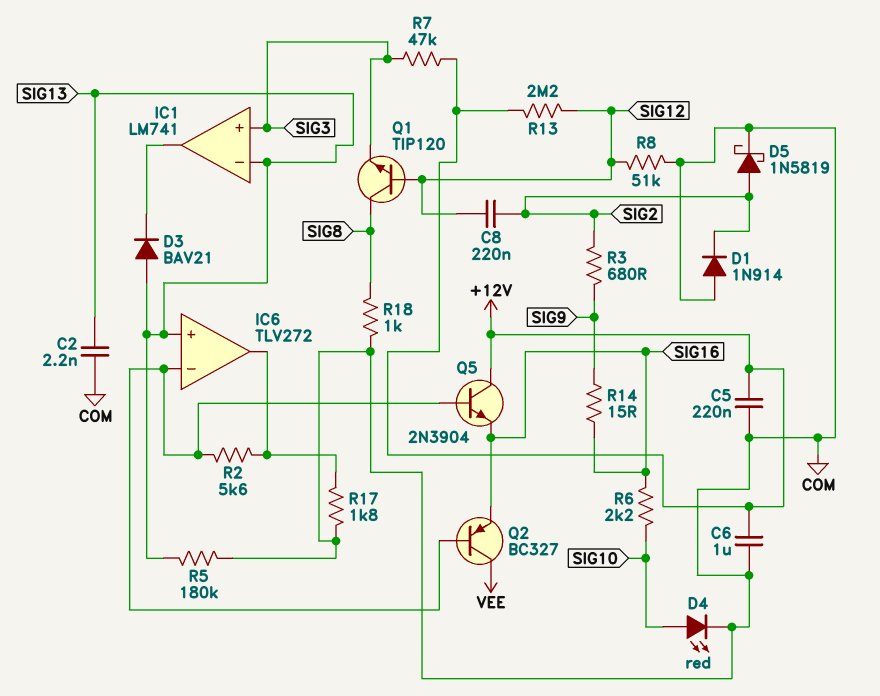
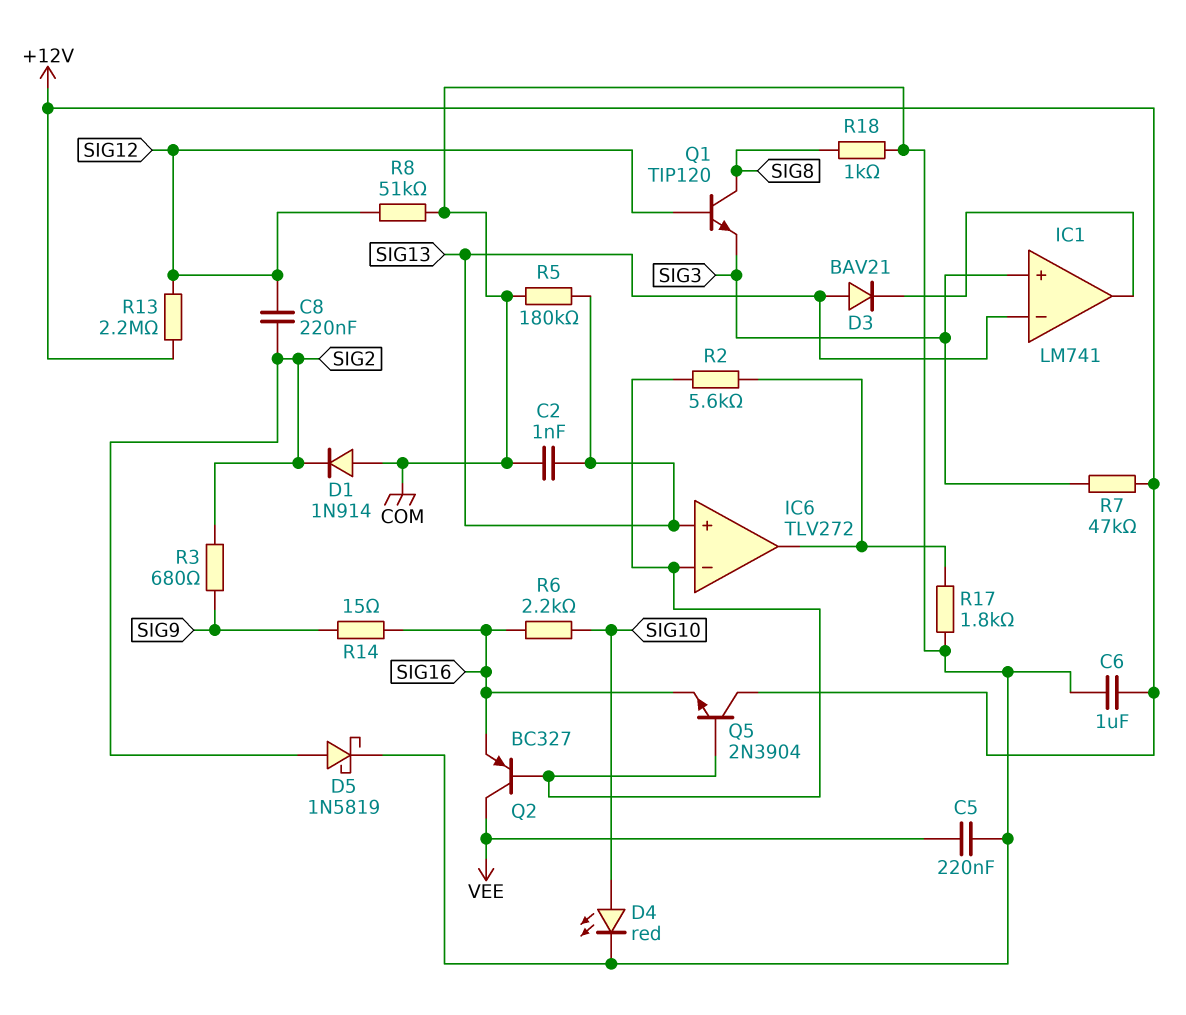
C2: 2.2nF (COM, SIG13) -> 1nF (COM, SIG13)
C5: 220nF (+12V, COM) -> 220nF (COM, VEE)

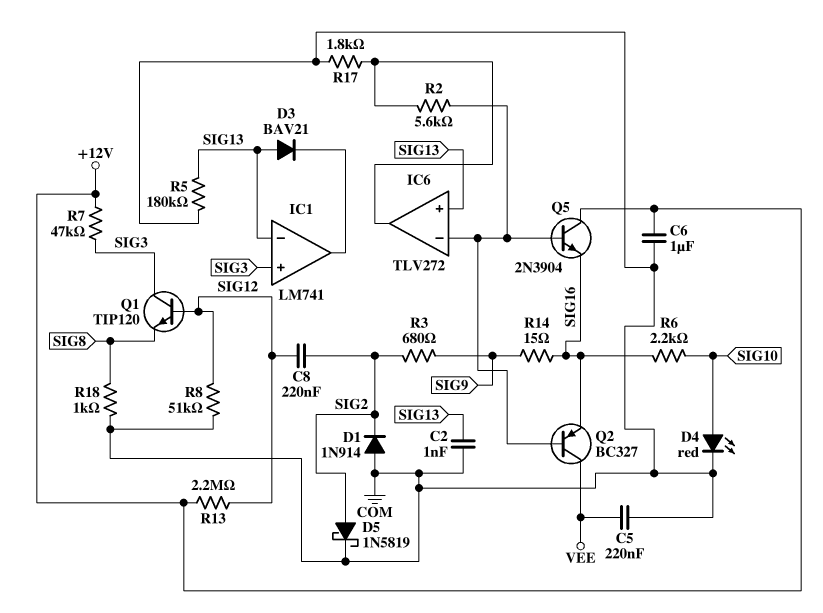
Q1: NPN TIP120 (B SIG12, C SIG8, E SIG3) -> NPN TIP120 (B SIG12, C SIG3, E SIG8)

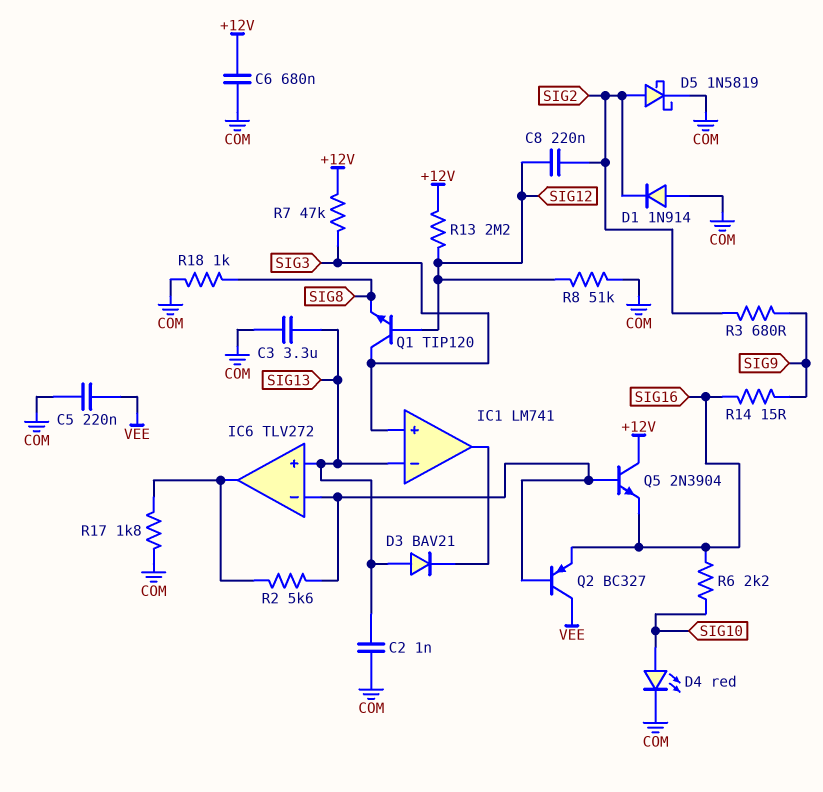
C3: none -> 3.3uF (COM, SIG13)
C6: 1uF (+12V, COM) -> 680nF (+12V, COM)
R5: 180k (COM, SIG13) -> none

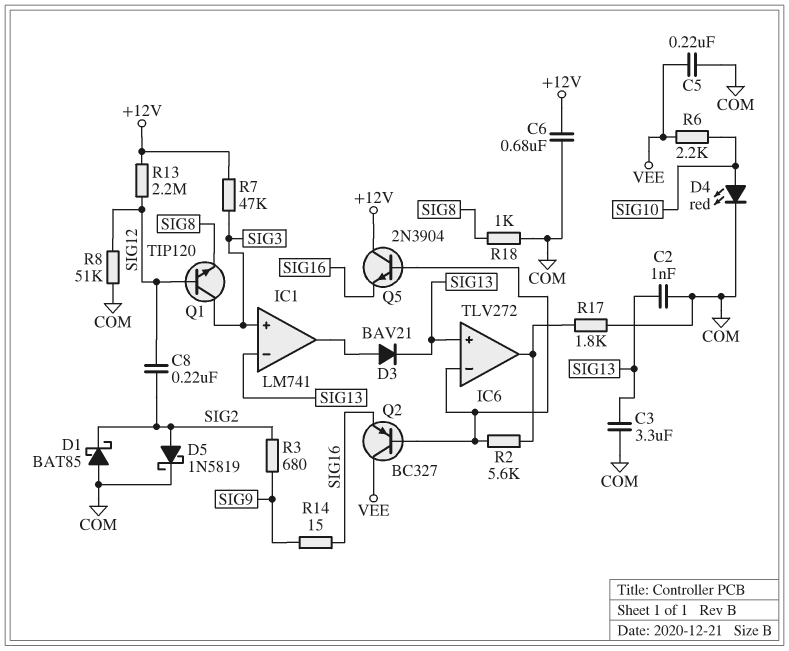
D1: diode 1N914 (A COM, K SIG2) -> schottky BAT85 (A COM, K SIG2)
D3: diode BAV21 (A SIG13, K IC1/out) -> diode BAV21 (A IC1/out, K SIG13)
R6: 2.2k (SIG10, SIG16) -> 2.2k (SIG10, VEE)

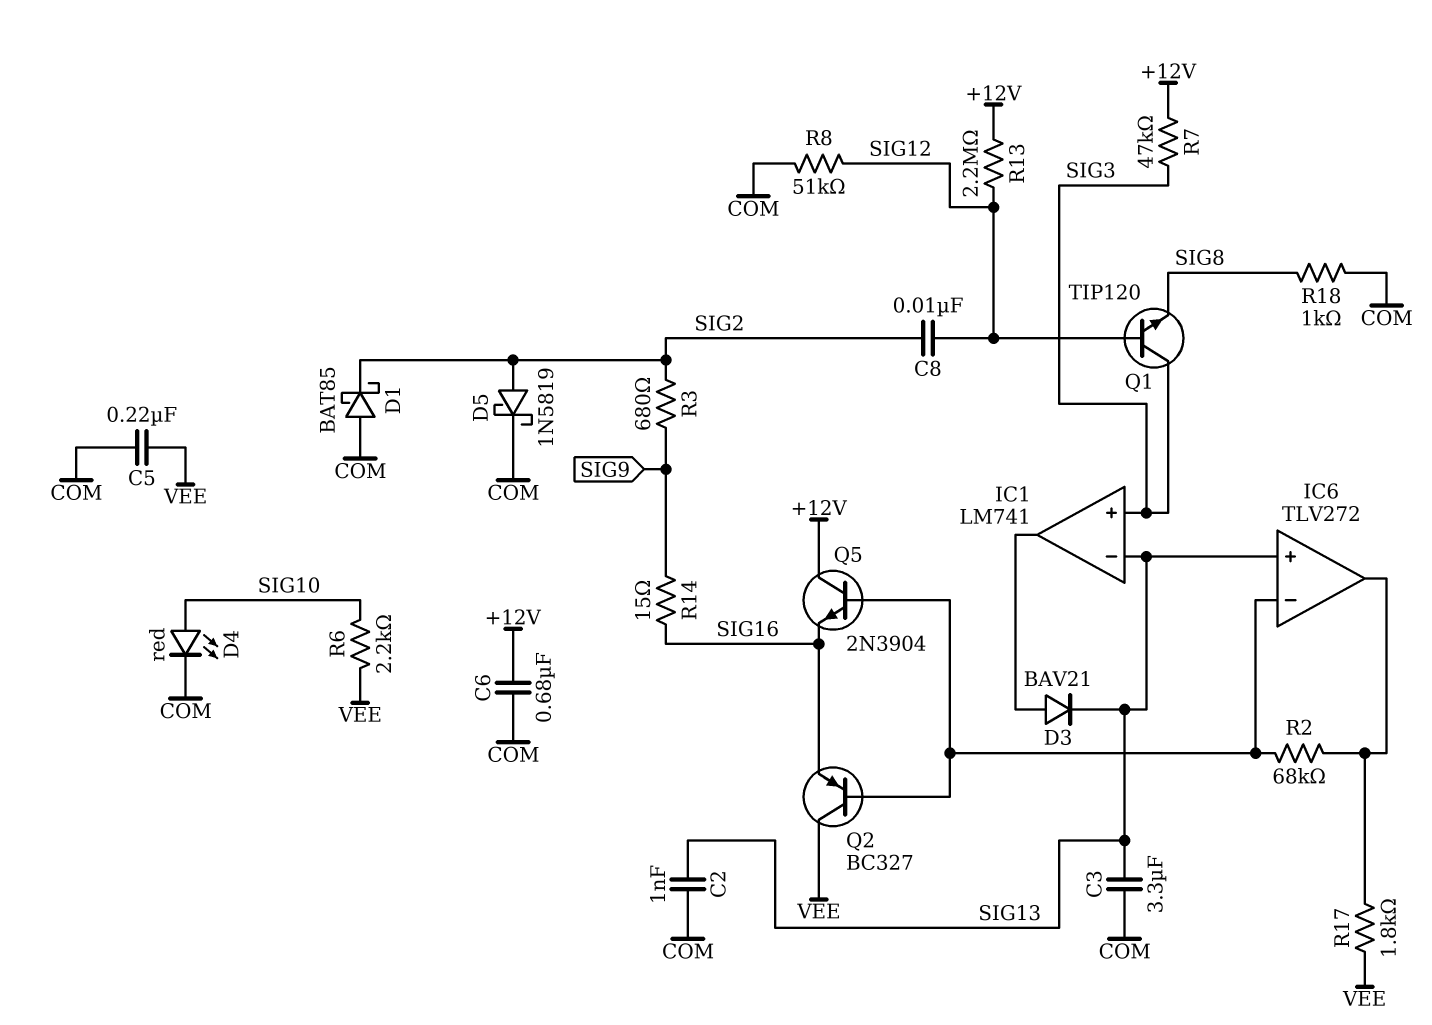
C8: 220nF (SIG2, SIG12) -> 10nF (SIG2, SIG12)
R2: 5.6k (IC6/in-, IC6/out) -> 68k (IC6/in-, IC6/out)
R17: 1.8k (COM, IC6/out) -> 1.8k (IC6/out, VEE)

